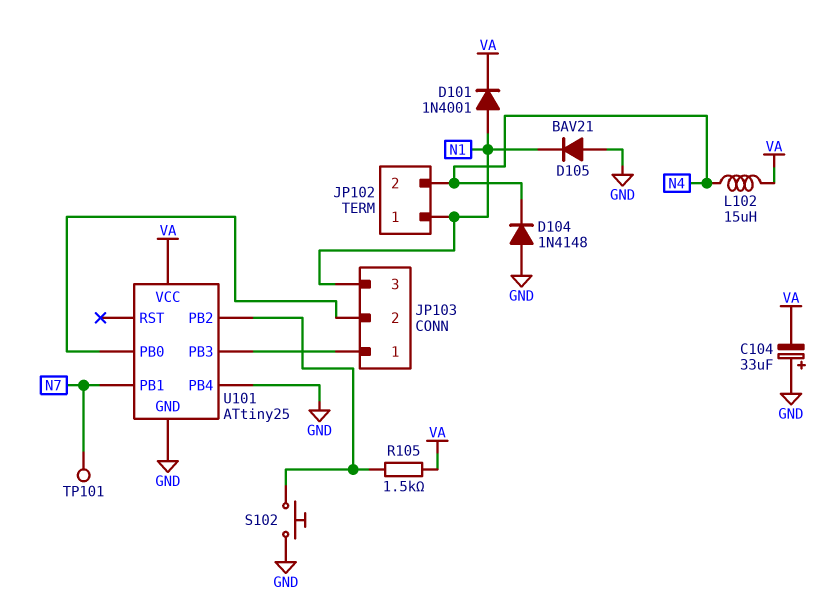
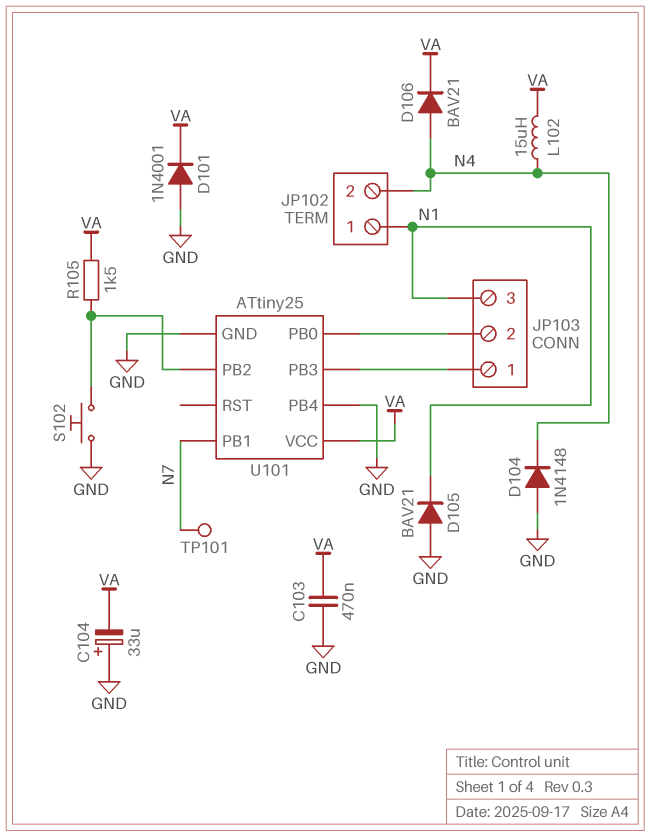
C103: none -> 470nF (GND, VA)
D101: diode 1N4001 (A N1, K VA) -> diode 1N4001 (A GND, K VA)
D106: none -> diode BAV21 (A N4, K VA)

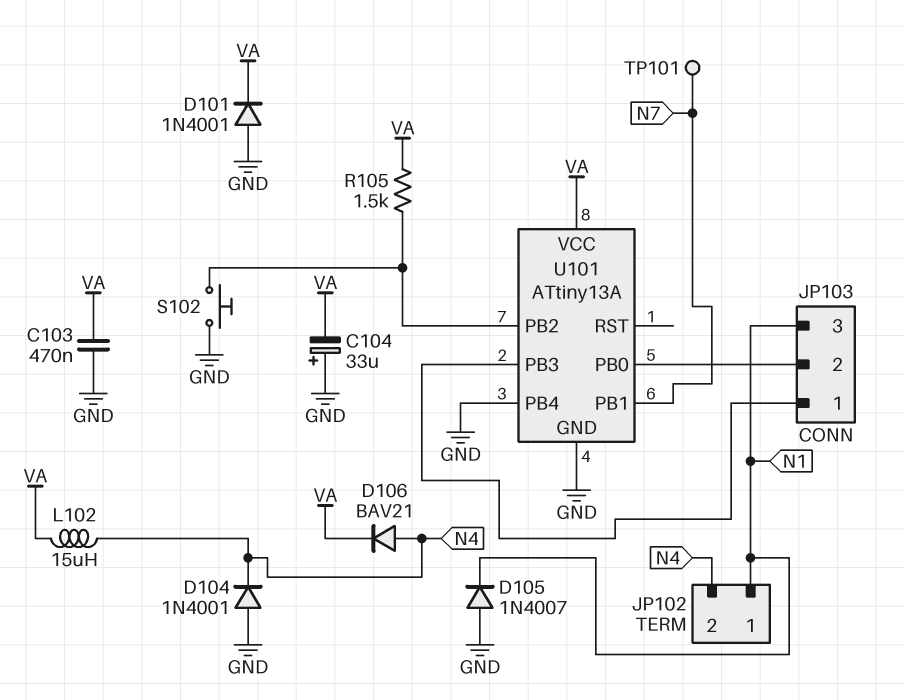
D104: diode 1N4148 (A GND, K N4) -> diode 1N4001 (A GND, K N4)
D105: diode BAV21 (A GND, K N1) -> diode 1N4007 (A GND, K N1)
U101: ATtiny25 -> ATtiny13A

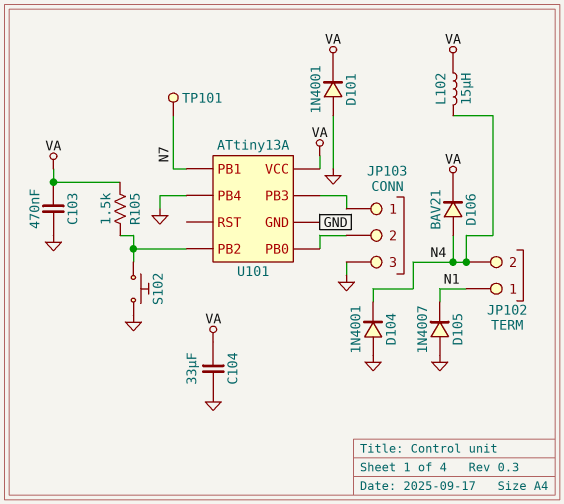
C104: 33uF (plus GND, minus VA) -> 33uF (GND, VA)
JP103 pin 3: N1 -> GND

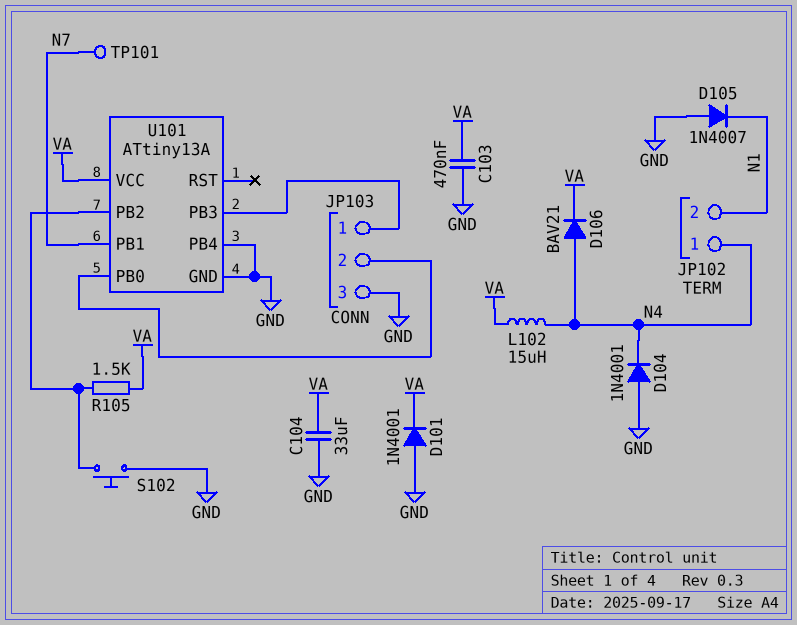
JP102 pin 1: N1 -> N4
JP102 pin 2: N4 -> N1

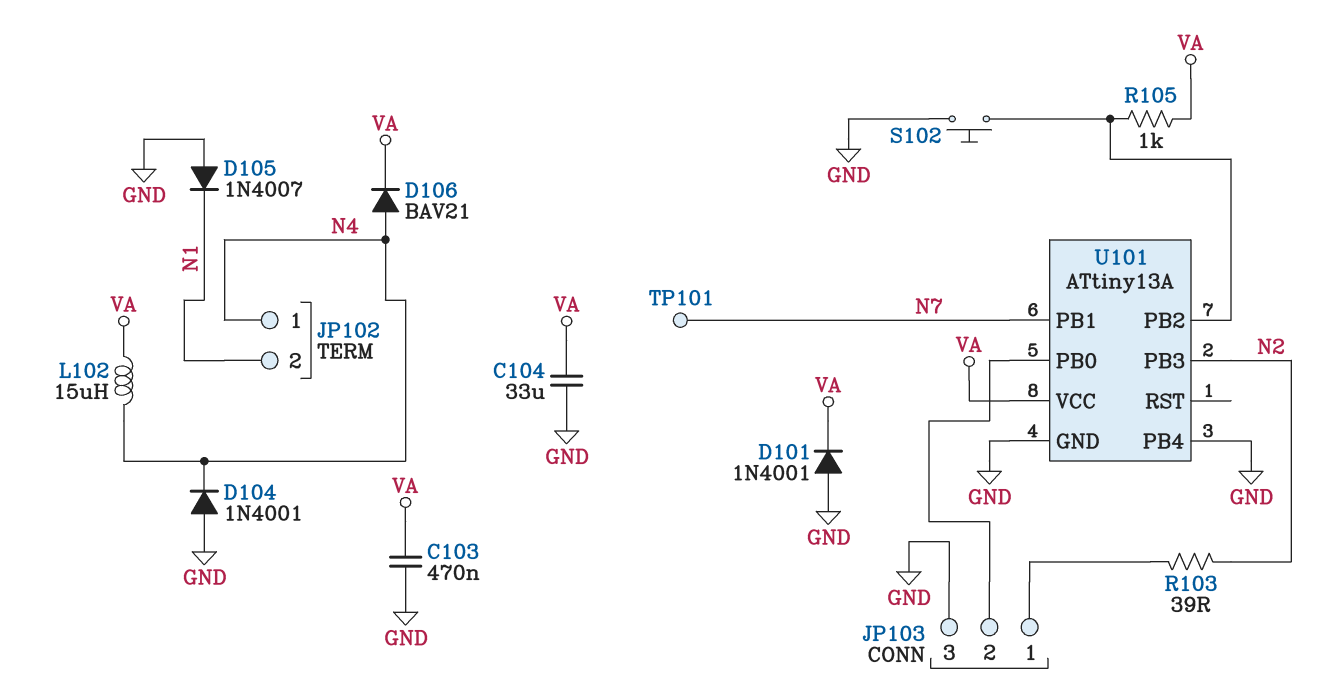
R103: none -> 39 (JP103/1, N2)
R105: 1.5k (U101/PB2, VA) -> 1k (U101/PB2, VA)
U101 pin PB3: JP103/1 -> N2

